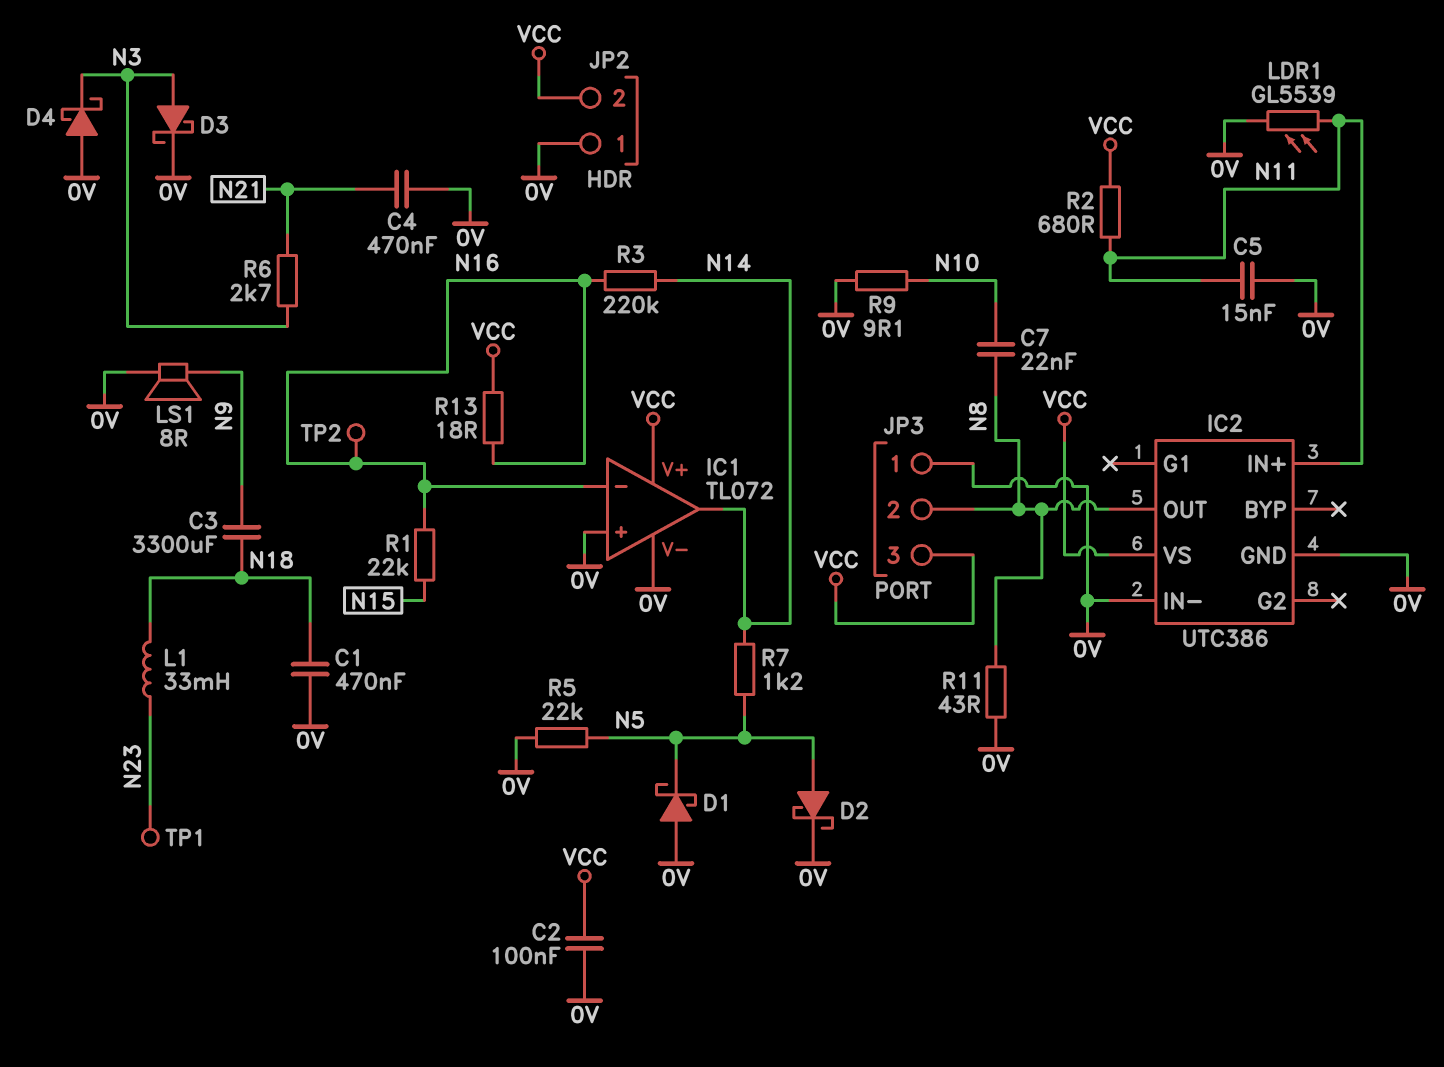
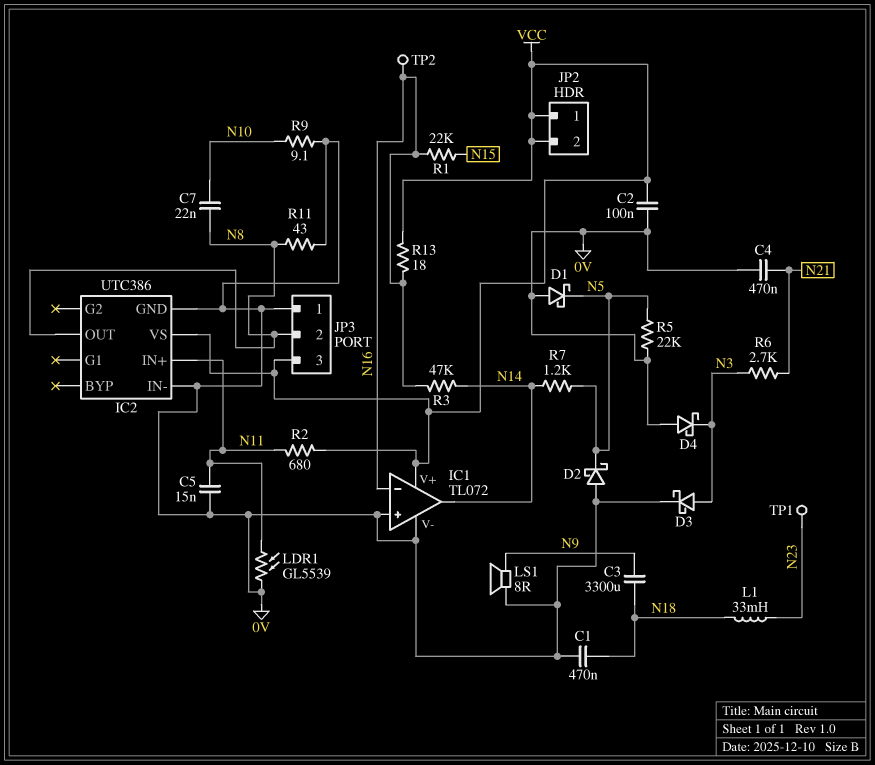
D2: schottky (A N5, K 0V) -> schottky (A 0V, K N5)
JP2 pin 1: 0V -> VCC
R3: 220k (N14, N16) -> 47k (N14, N16)

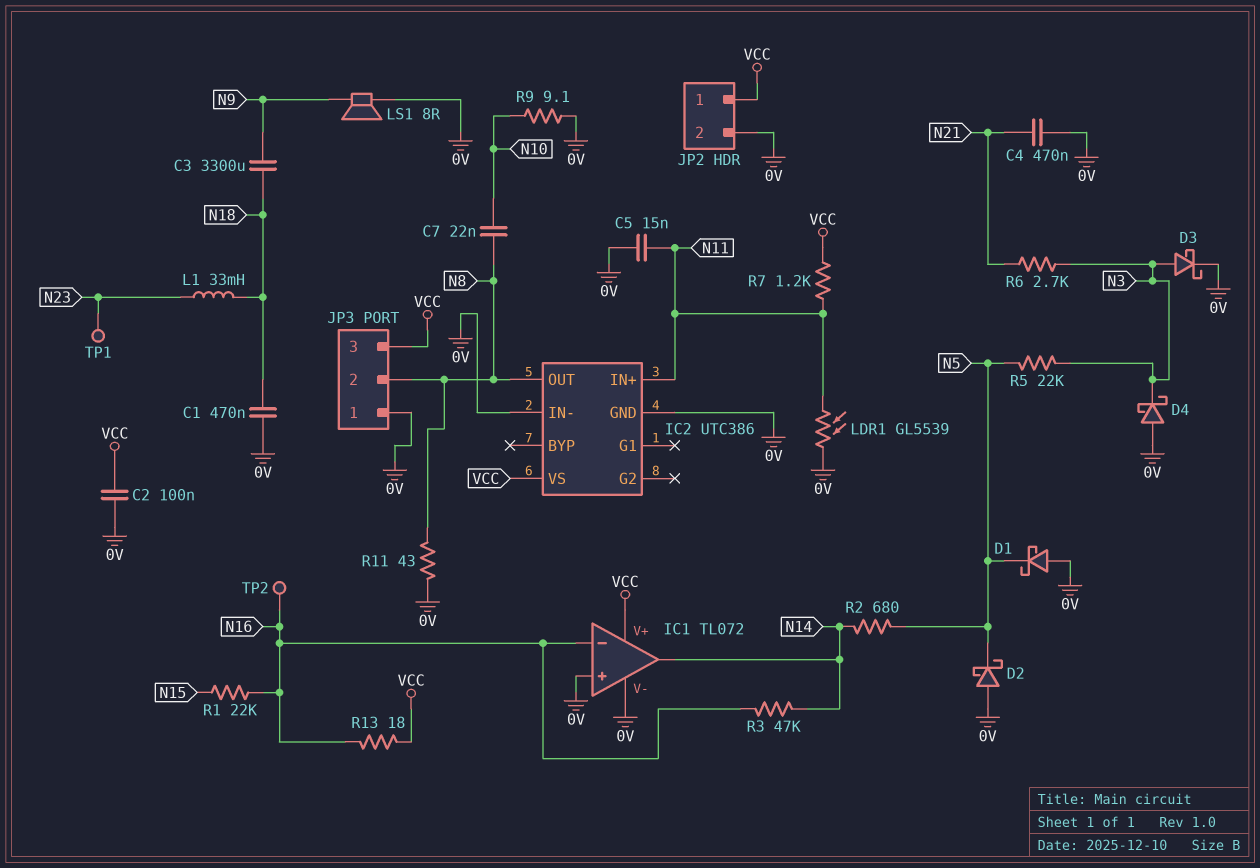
JP2 pin 2: VCC -> 0V
R2: 680 (N11, VCC) -> 680 (N5, N14)
R5: 22k (0V, N5) -> 22k (N3, N5)
R7: 1.2k (N5, N14) -> 1.2k (N11, VCC)

